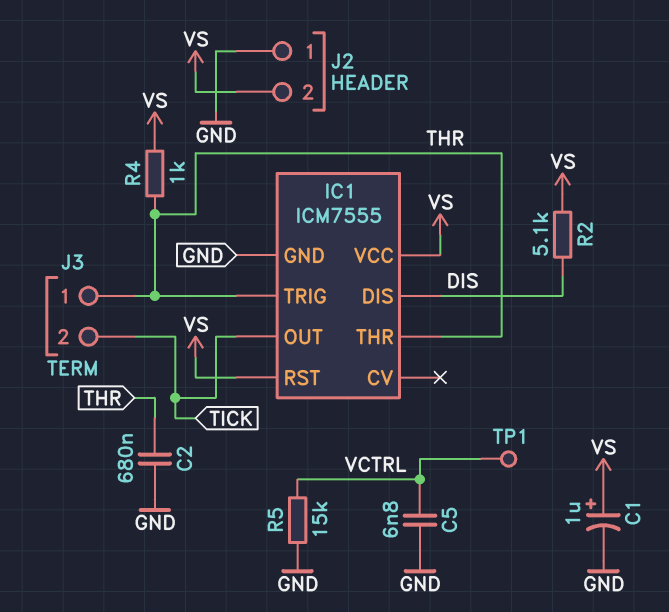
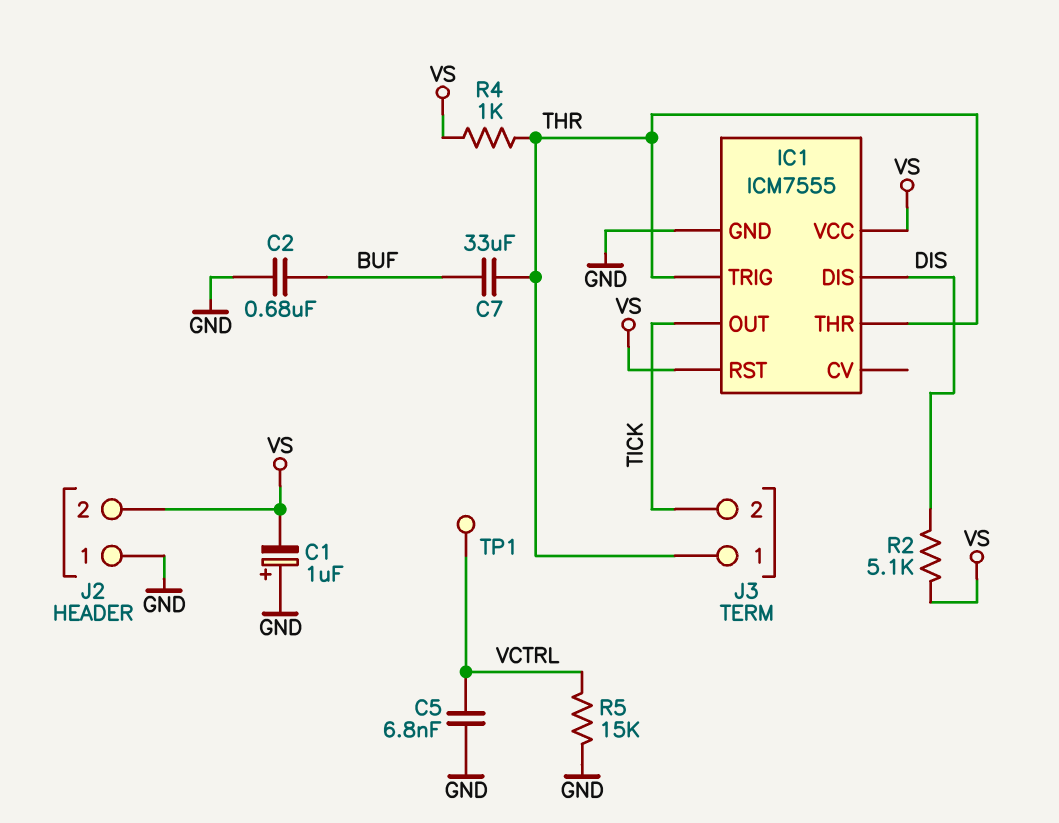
C1: 1uF (plus VS, minus GND) -> 1uF (plus GND, minus VS)
C2: 680nF (GND, THR) -> 680nF (BUF, GND)
C7: none -> 33uF (BUF, THR)

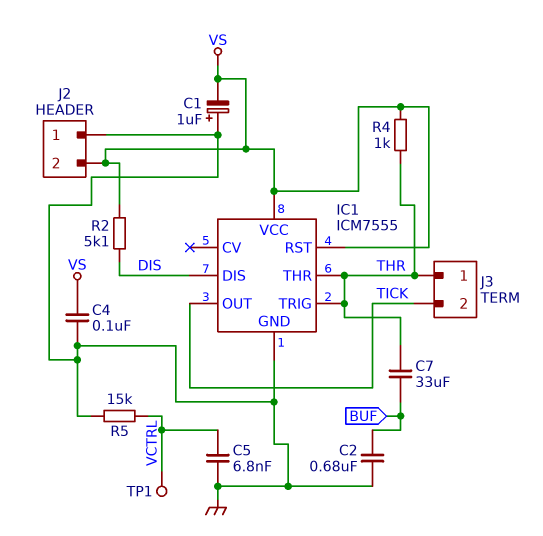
C4: none -> 100nF (GND, VS)

